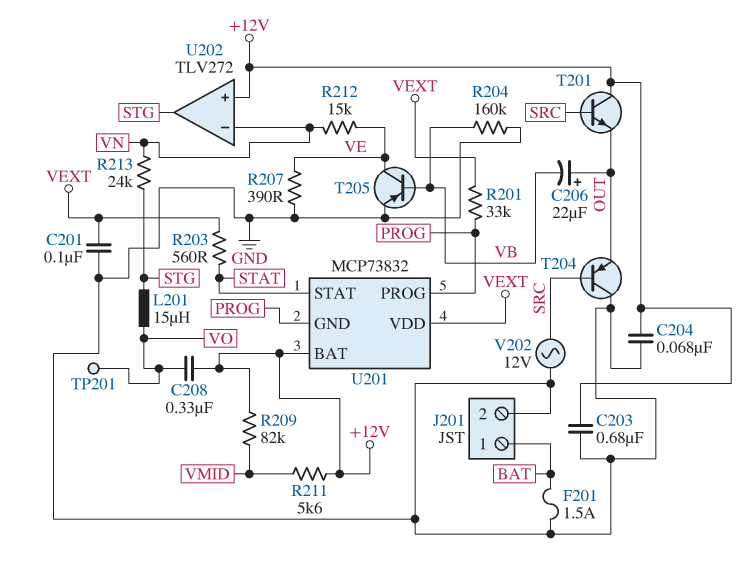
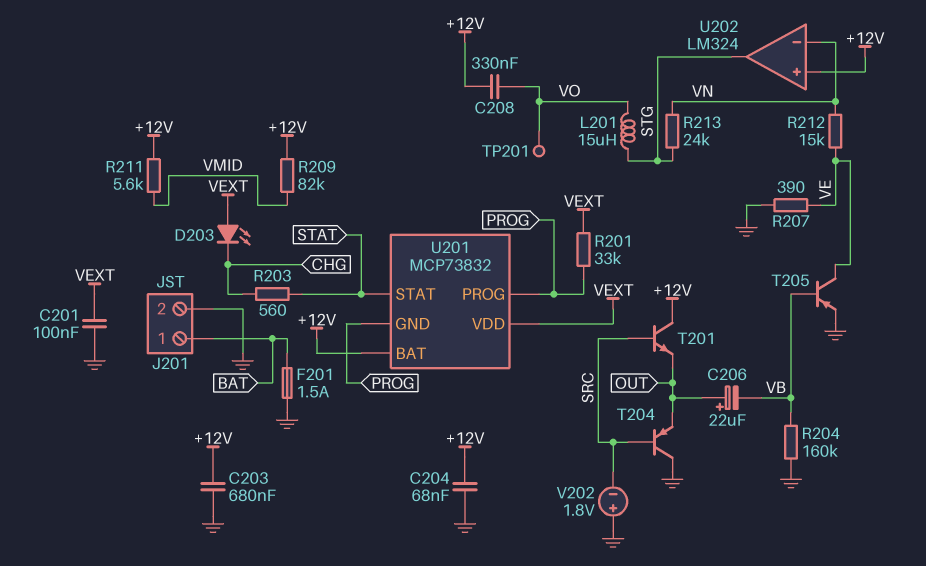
D203: none -> LED (A VEXT, K CHG)
R203: 560 (STAT, VEXT) -> 560 (CHG, STAT)
U202: TLV272 -> LM324
V202: AC 12V (GND, SRC) -> 1.8V (plus GND, minus SRC)

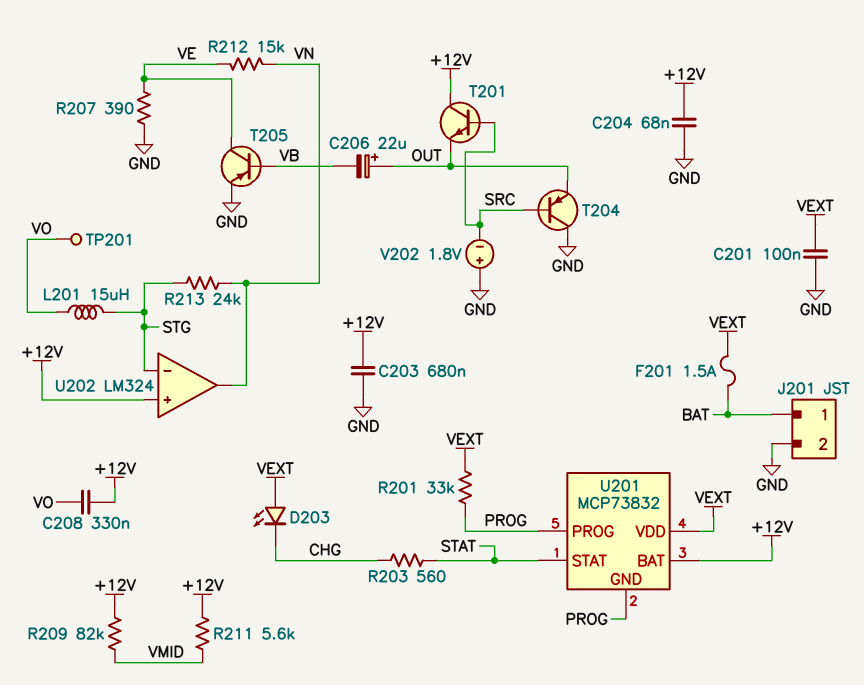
F201: 1.5A (BAT, GND) -> 1.5A (BAT, VEXT)
R204: 160k (GND, VB) -> none
U202 pin in-: VN -> STG
U202 pin out: STG -> VN

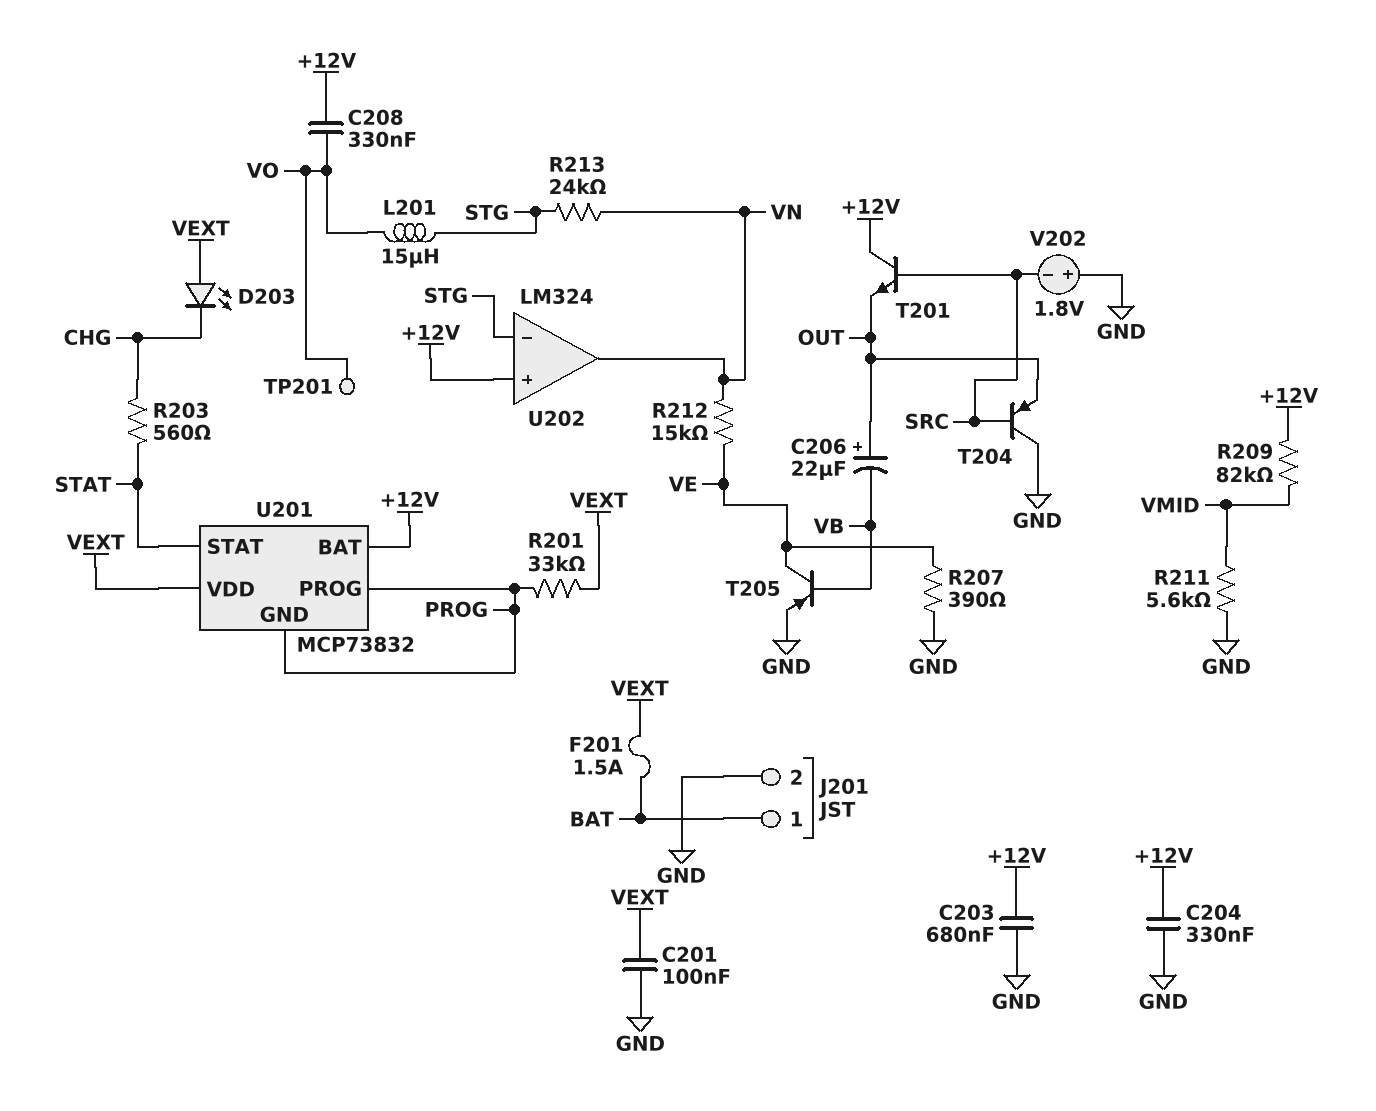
C204: 68nF (+12V, GND) -> 330nF (+12V, GND)
R211: 5.6k (+12V, VMID) -> 5.6k (GND, VMID)

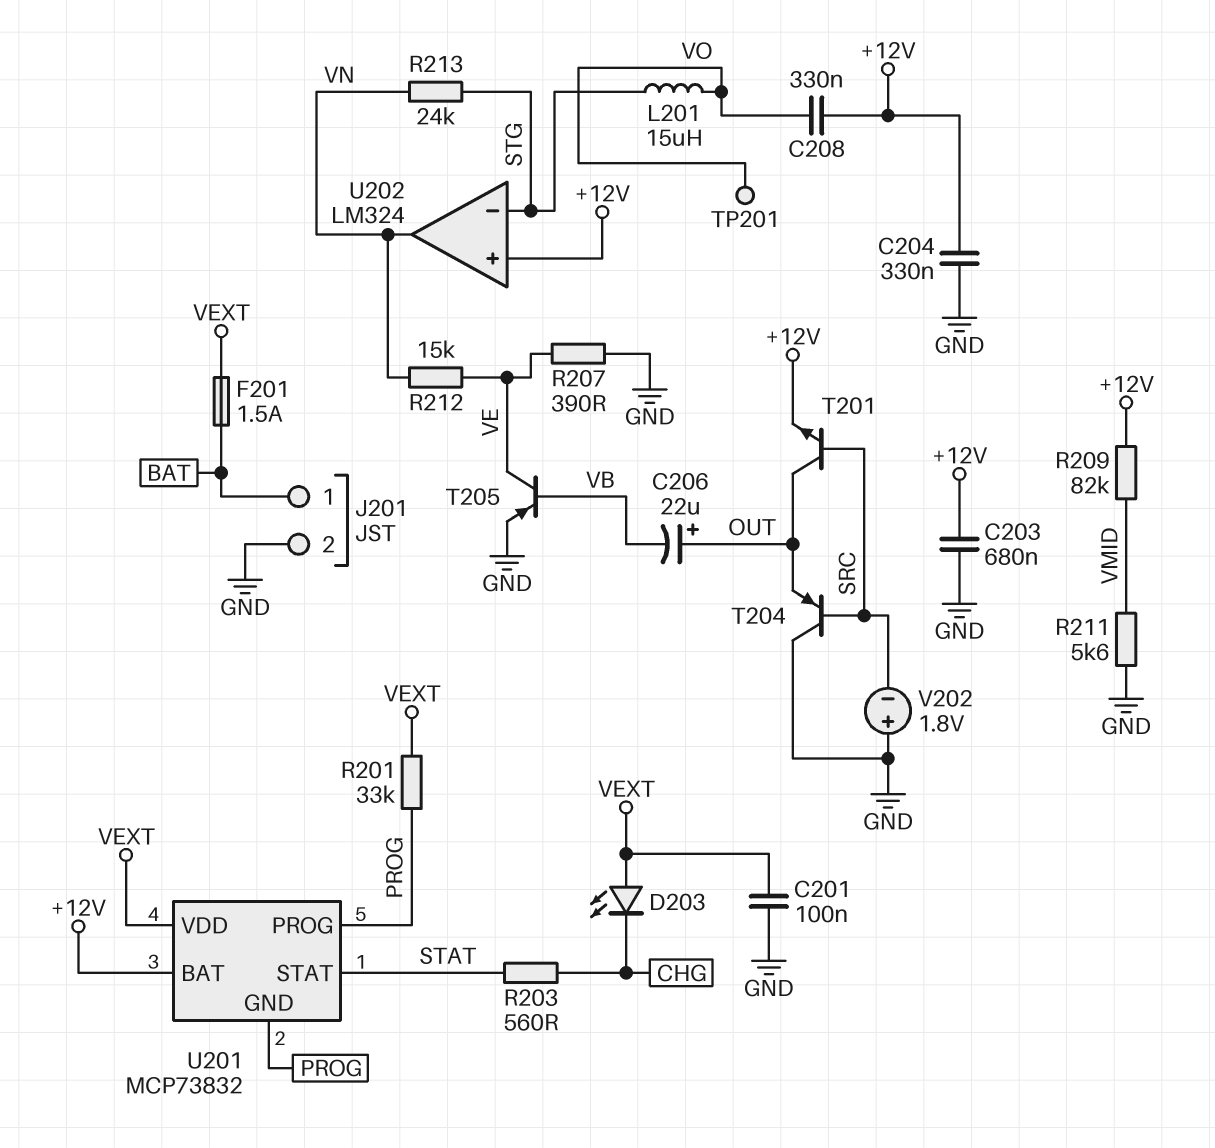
T201: NPN (B SRC, C +12V, E OUT) -> NPN (B SRC, C OUT, E +12V)

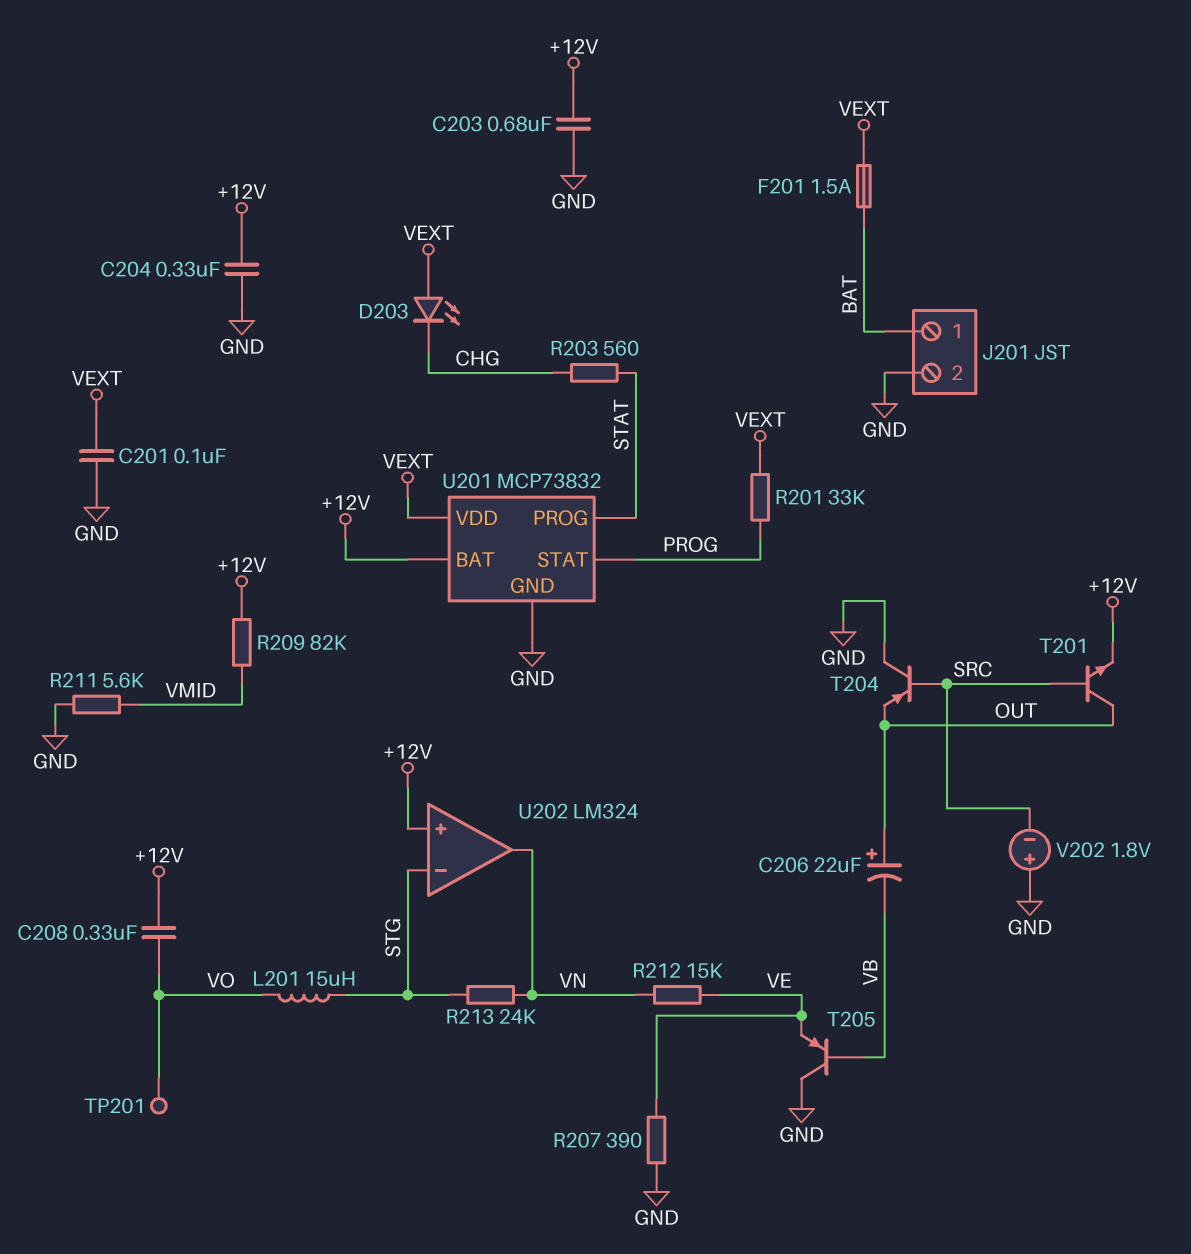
T205: PNP (B VB, C VE, E GND) -> PNP (B VB, C GND, E VE)
U201 pin GND: PROG -> GND
U201 pin PROG: PROG -> STAT
U201 pin STAT: STAT -> PROG

